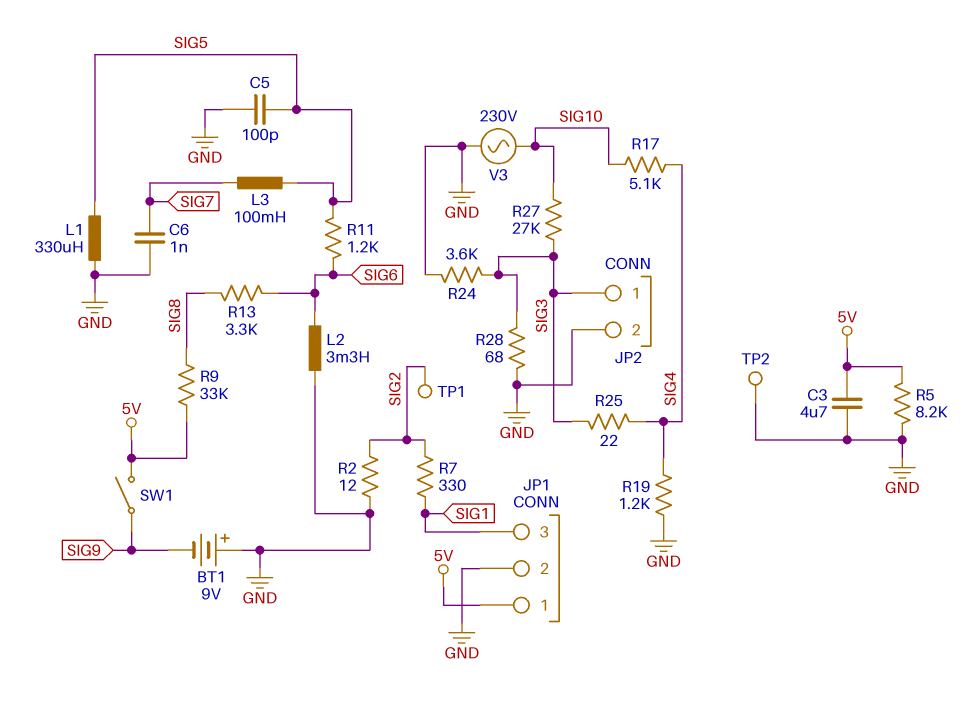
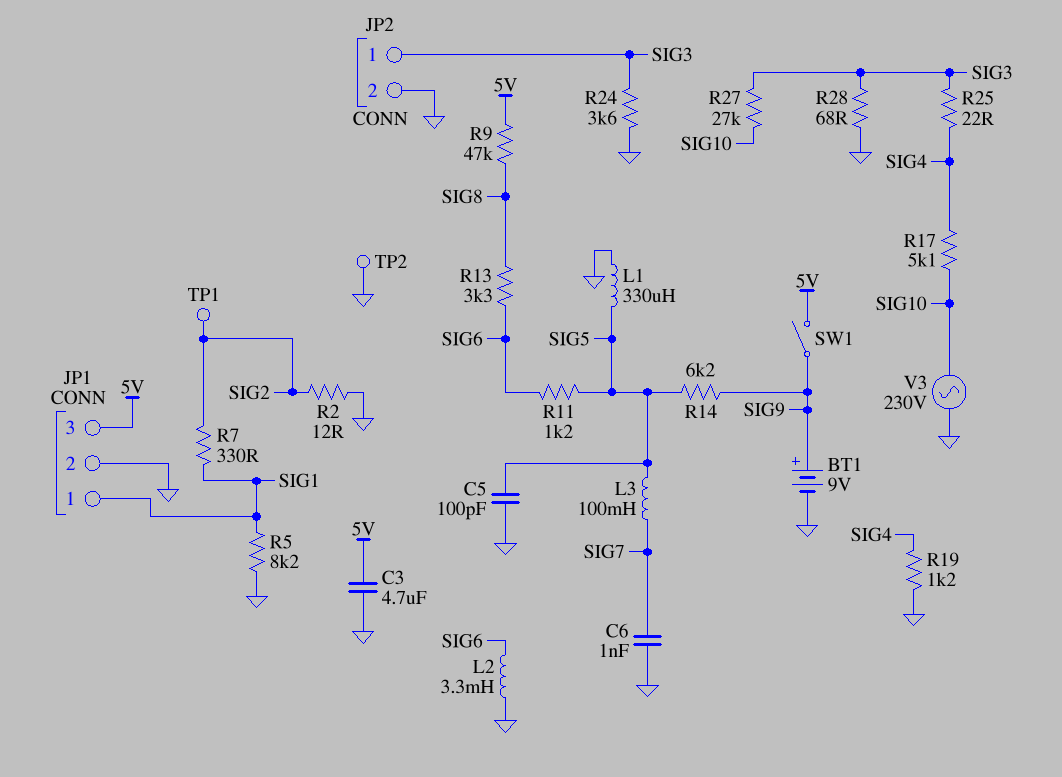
BT1: 9V (plus GND, minus SIG9) -> 9V (plus SIG9, minus GND)
JP1 pin 1: 5V -> SIG1
JP1 pin 3: SIG1 -> 5V
R5: 8.2k (5V, GND) -> 8.2k (GND, SIG1)
R9: 33k (5V, SIG8) -> 47k (5V, SIG8)
R14: none -> 6.2k (SIG5, SIG9)

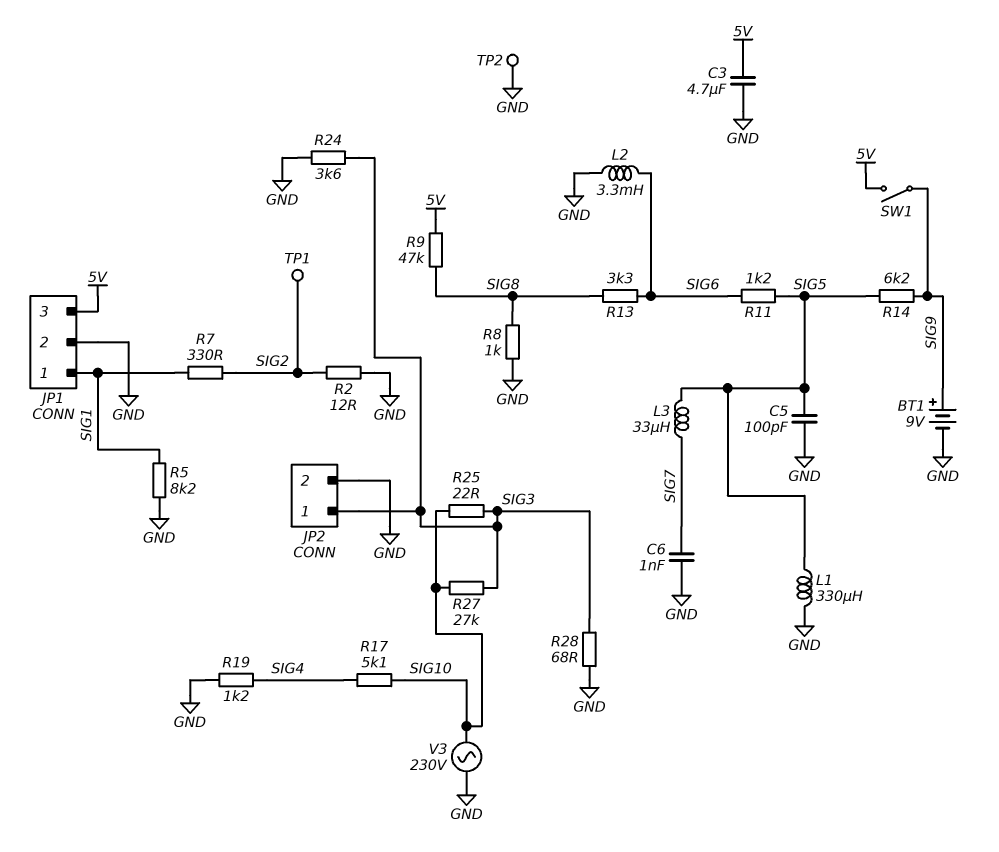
L3: 100mH (SIG5, SIG7) -> 33uH (SIG5, SIG7)
R8: none -> 1k (GND, SIG8)
R25: 22 (SIG3, SIG4) -> 22 (SIG3, SIG10)

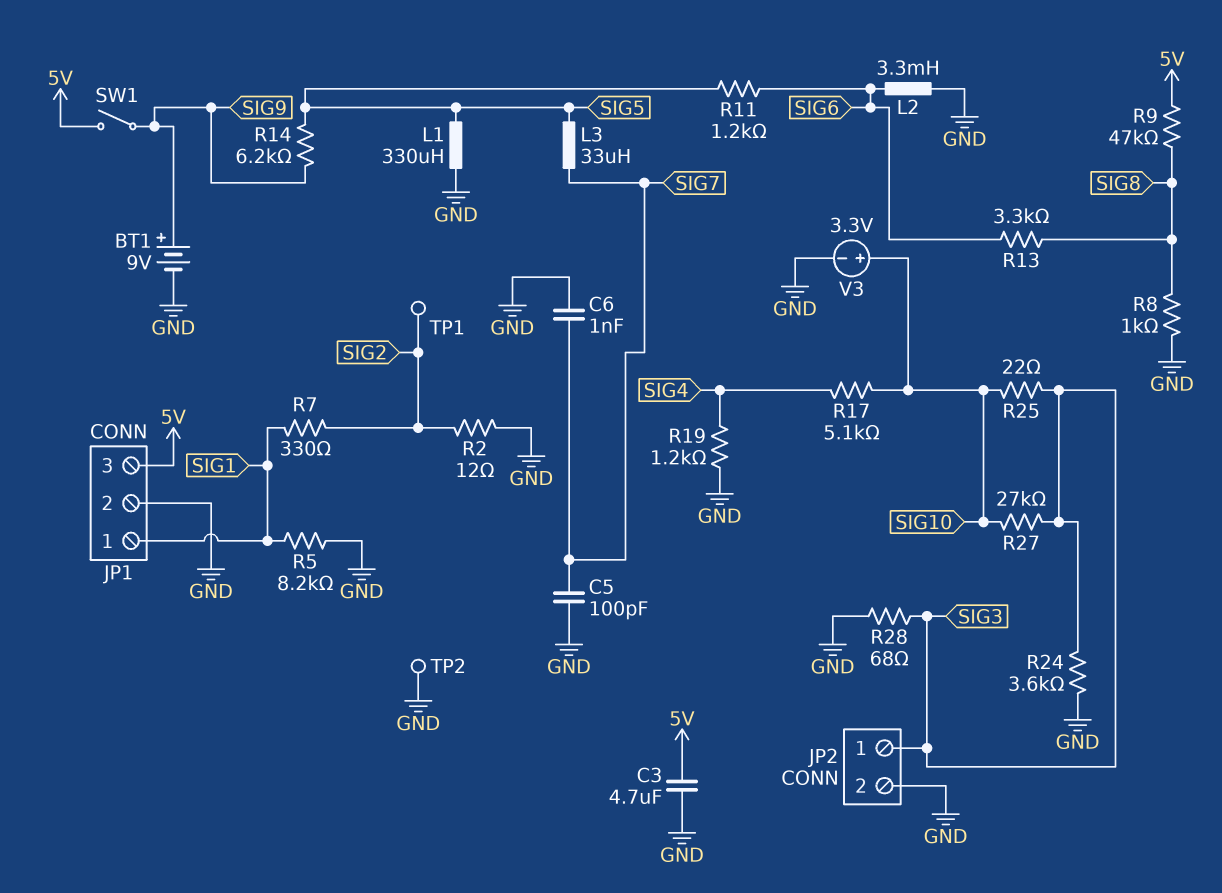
C5: 100pF (GND, SIG5) -> 100pF (GND, SIG7)
V3: AC 230V (GND, SIG10) -> 3.3V (plus SIG10, minus GND)

